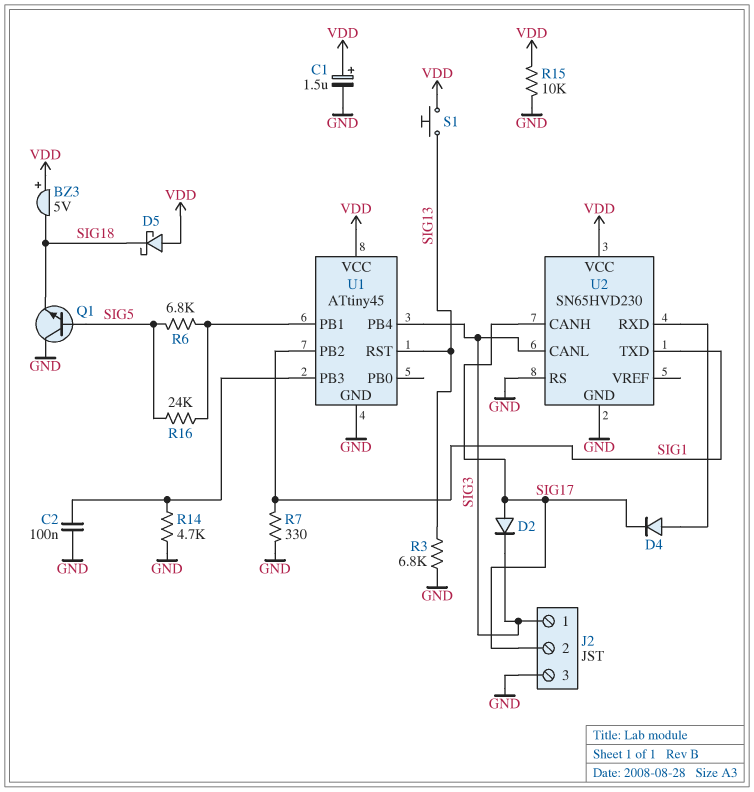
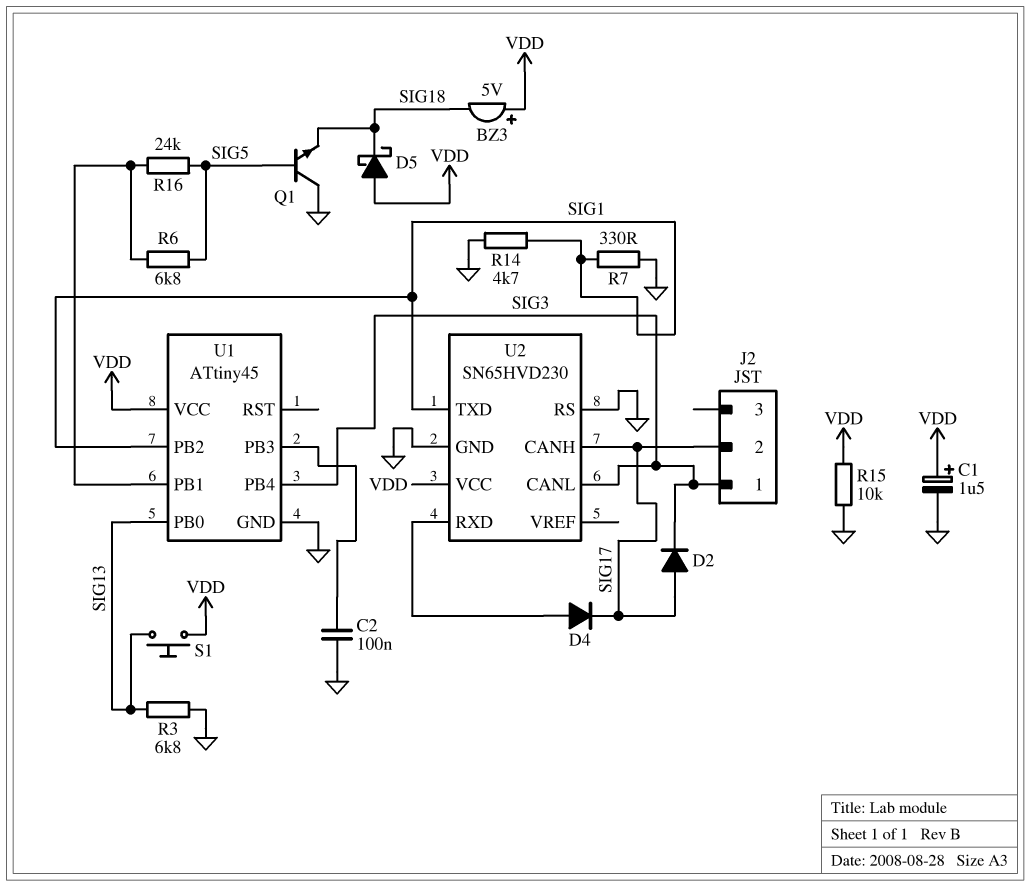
J2 pin 3: GND -> none
R14: 4.7k (GND, U1/PB3) -> 4.7k (GND, SIG1)
U1 pin PB0: none -> SIG13
U1 pin RST: SIG13 -> none

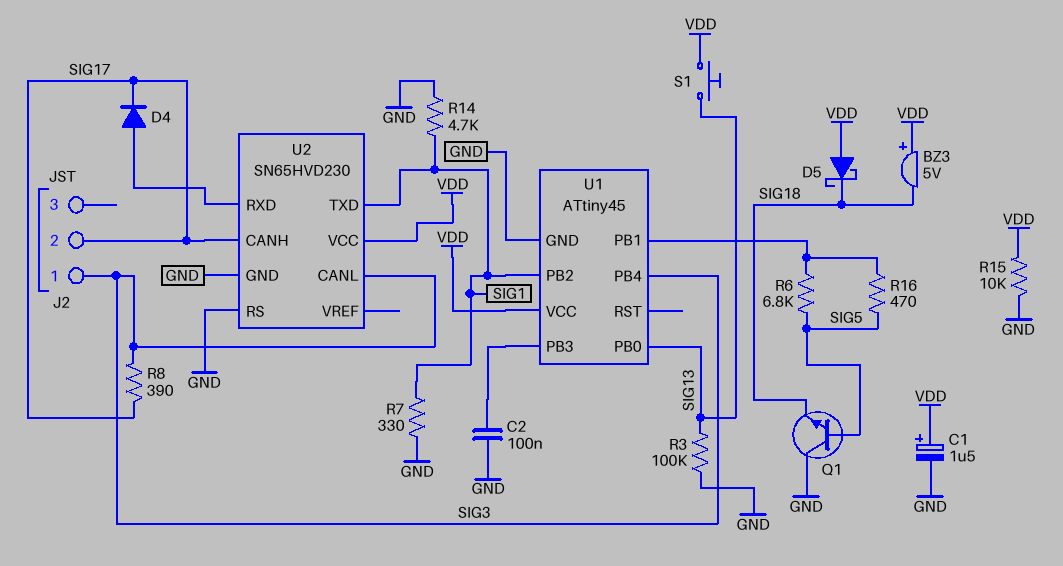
D2: diode (A SIG17, K SIG3) -> none
R3: 6.8k (GND, SIG13) -> 100k (GND, SIG13)
R8: none -> 390 (SIG3, SIG17)
R16: 24k (SIG5, U1/PB1) -> 470 (SIG5, U1/PB1)

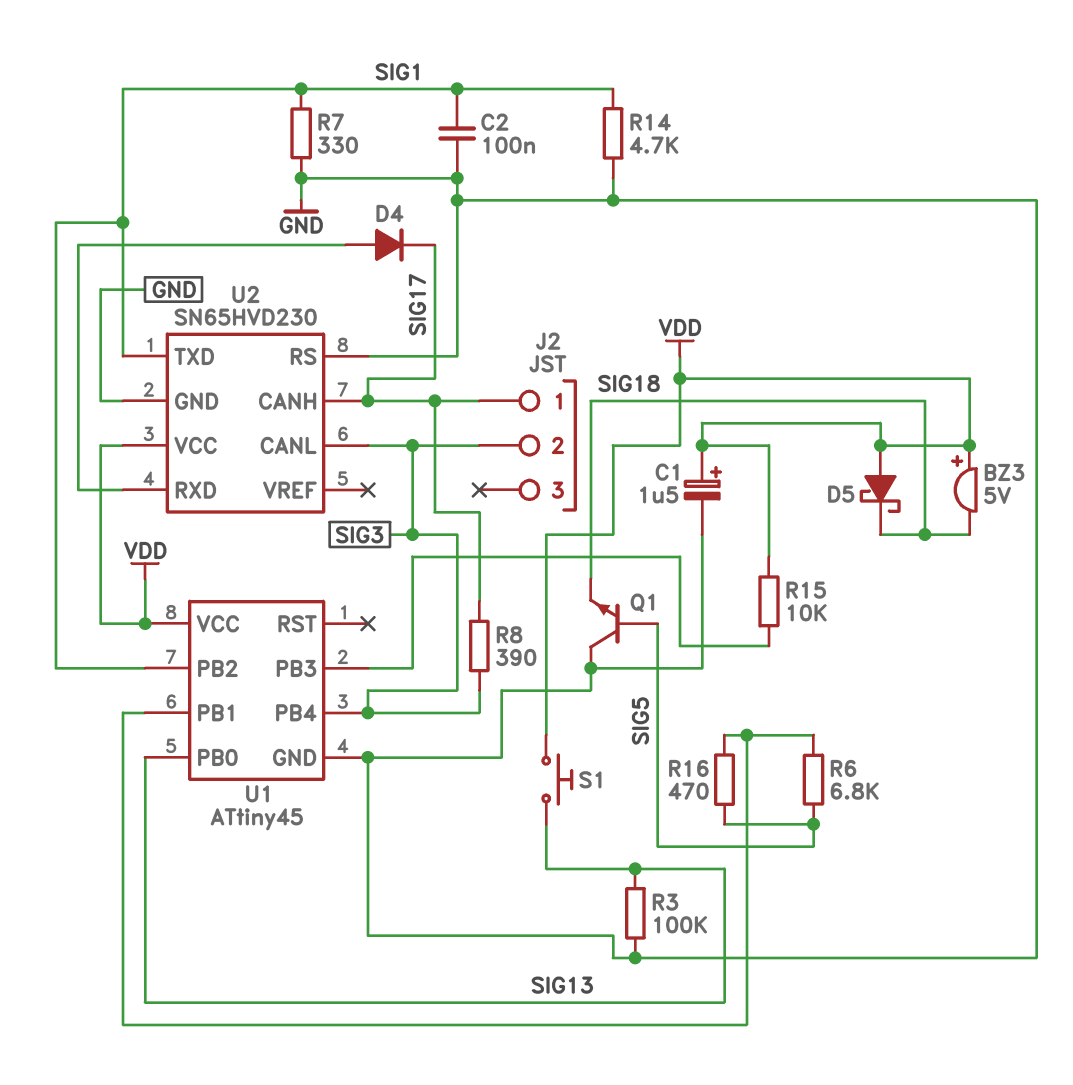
C2: 100nF (GND, U1/PB3) -> 100nF (GND, SIG1)
J2 pin 1: SIG3 -> SIG17
J2 pin 2: SIG17 -> SIG3
R15: 10k (GND, VDD) -> 10k (U1/PB3, VDD)

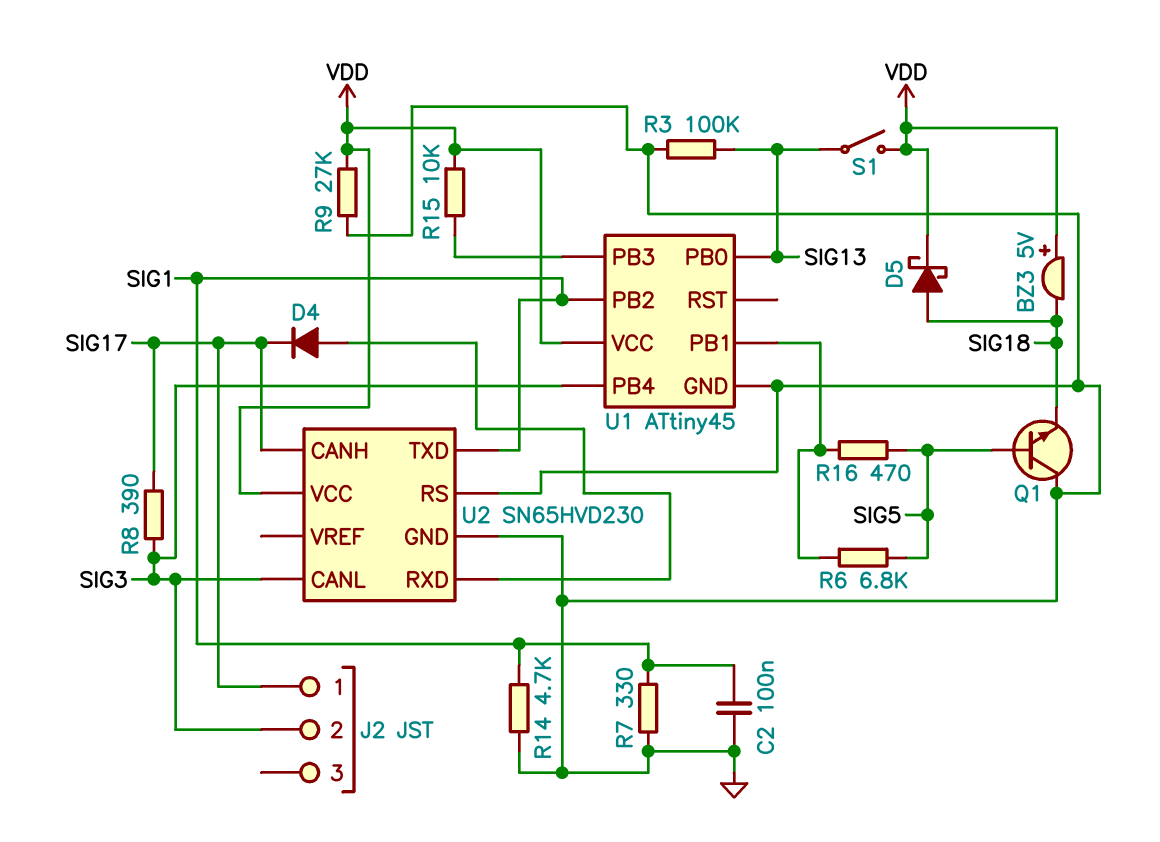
C1: 1.5uF (plus VDD, minus GND) -> none
D5: schottky (A VDD, K SIG18) -> schottky (A SIG18, K VDD)
R9: none -> 27k (GND, VDD)
S1: button (SIG13, VDD) -> switch (SIG13, VDD)

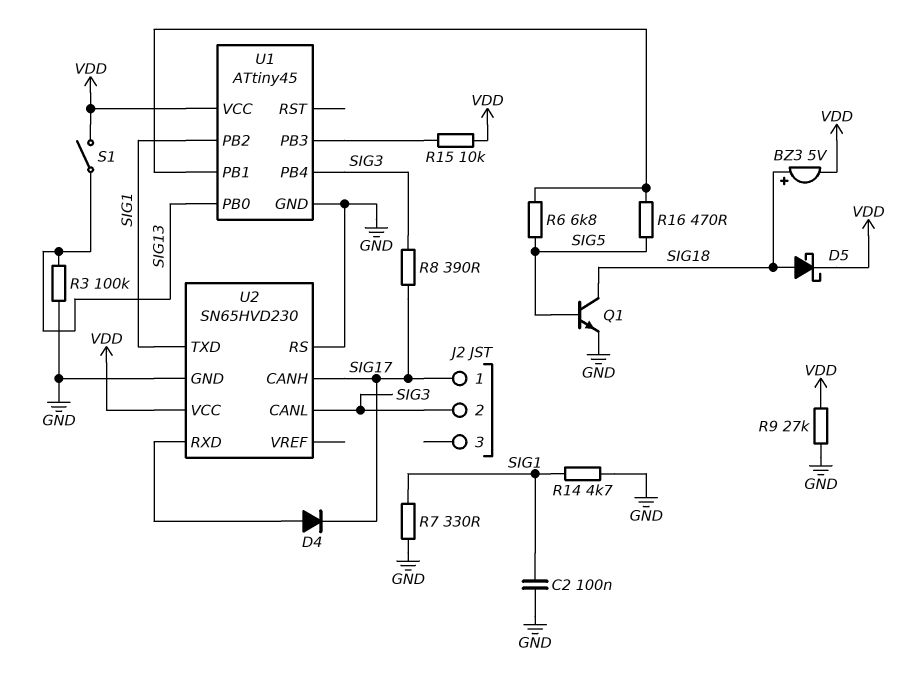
BZ3: buzzer 5V (plus VDD, minus SIG18) -> buzzer 5V (plus SIG18, minus VDD)
Q1: NPN (B SIG5, C GND, E SIG18) -> NPN (B SIG5, C SIG18, E GND)

